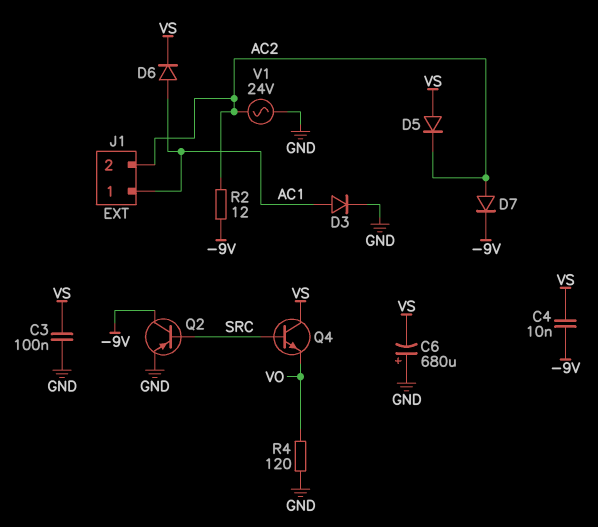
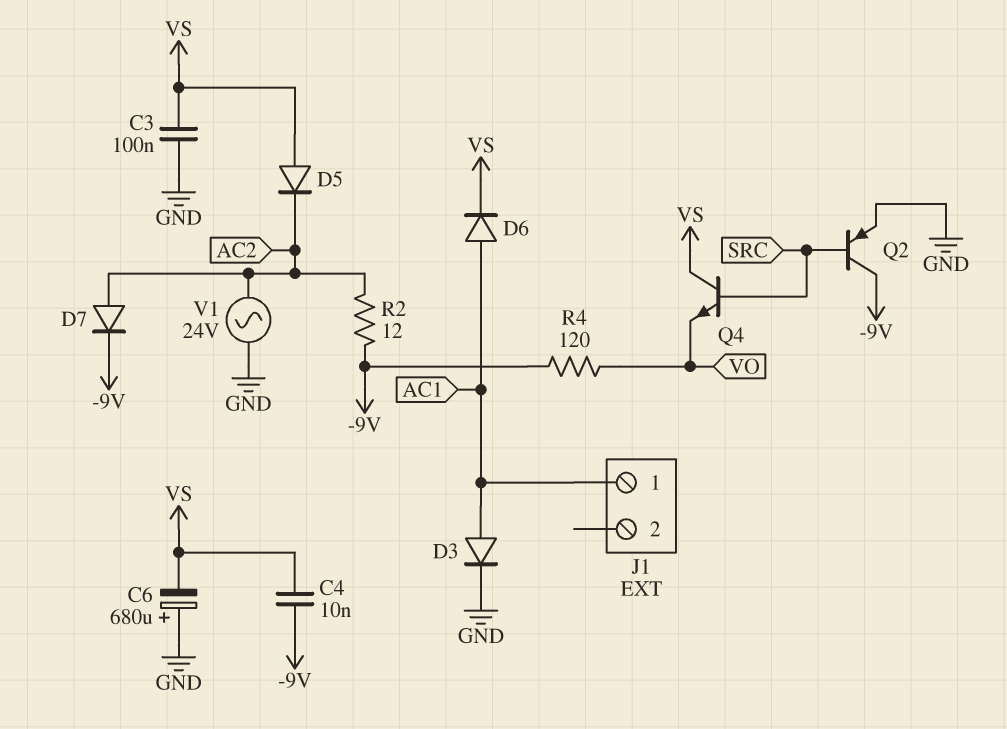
J1 pin 2: AC2 -> none
R4: 120 (GND, VO) -> 120 (-9V, VO)

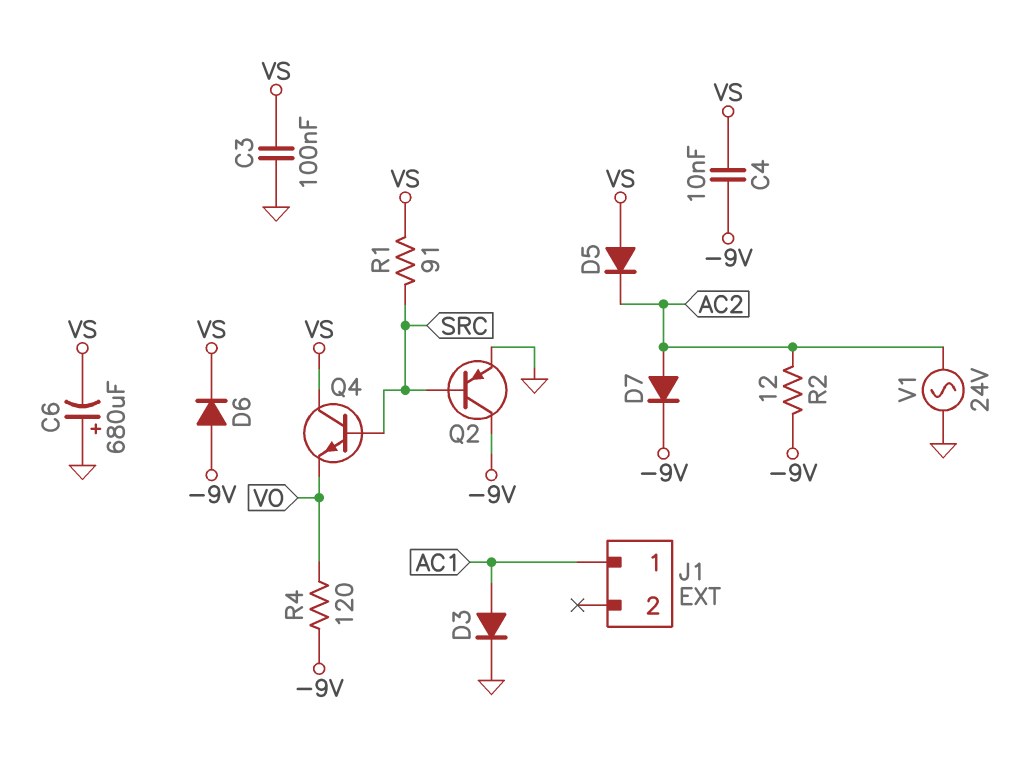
D6: diode (A AC1, K VS) -> diode (A -9V, K VS)
R1: none -> 91 (SRC, VS)

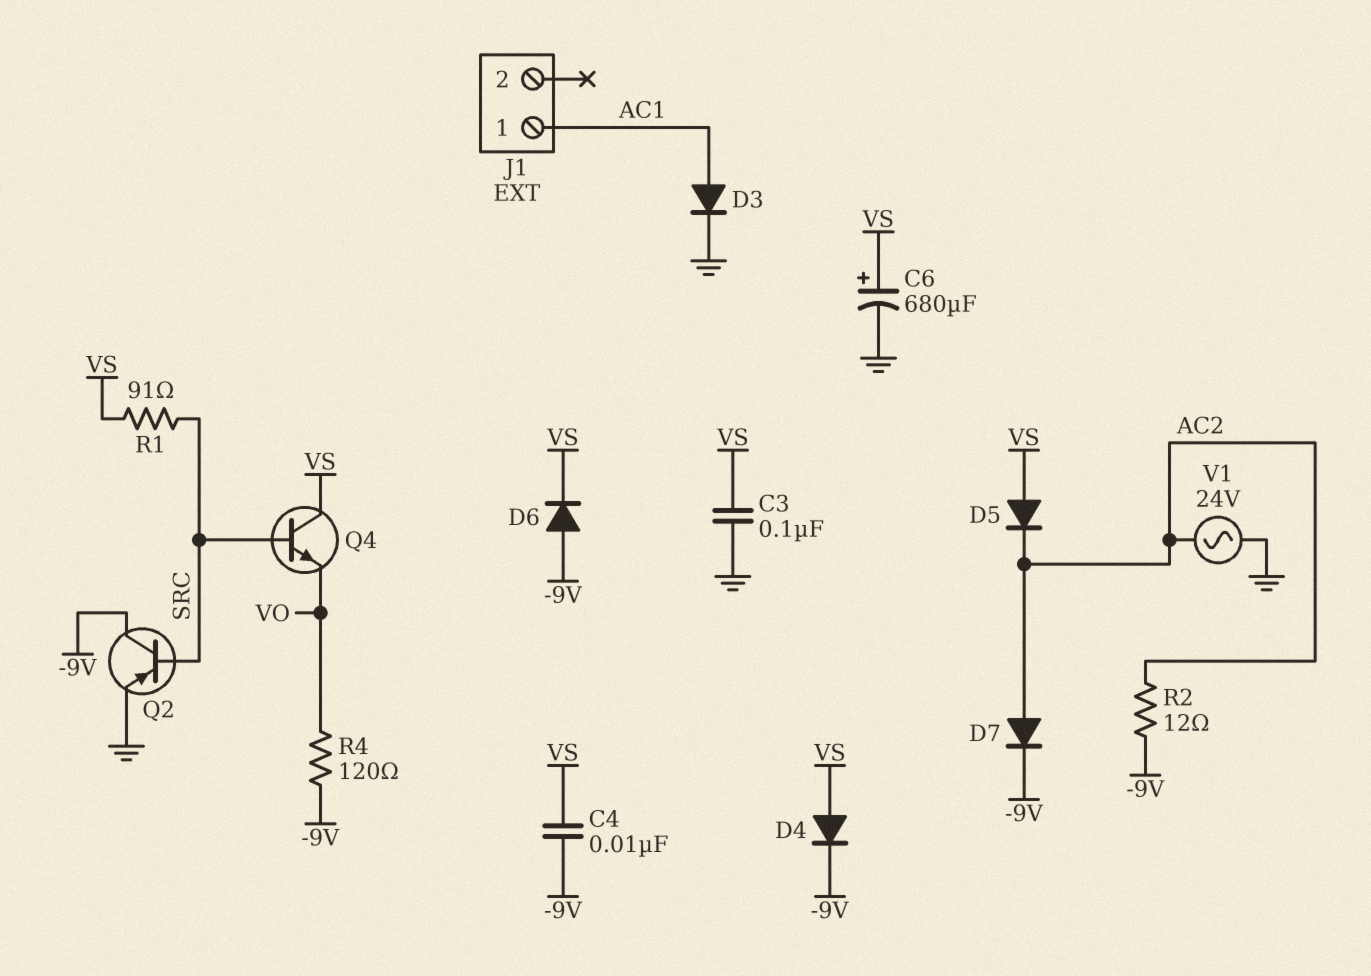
C6: 680uF (plus GND, minus VS) -> 680uF (plus VS, minus GND)
D4: none -> diode (A VS, K -9V)

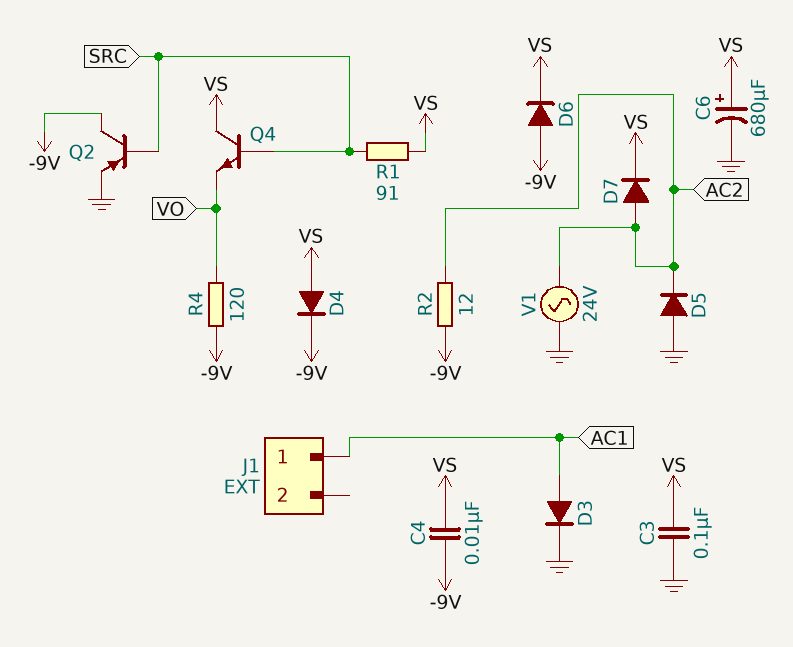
D5: diode (A VS, K AC2) -> diode (A GND, K AC2)
D7: diode (A AC2, K -9V) -> diode (A AC2, K VS)

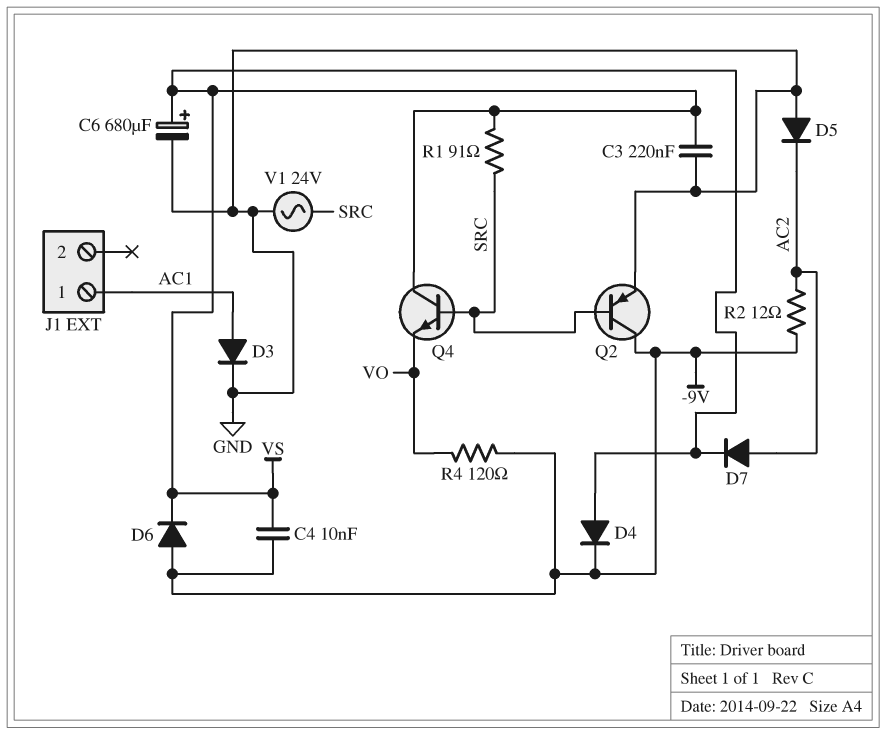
C3: 100nF (GND, VS) -> 220nF (GND, VS)
V1: AC 24V (AC2, GND) -> AC 24V (GND, SRC)

